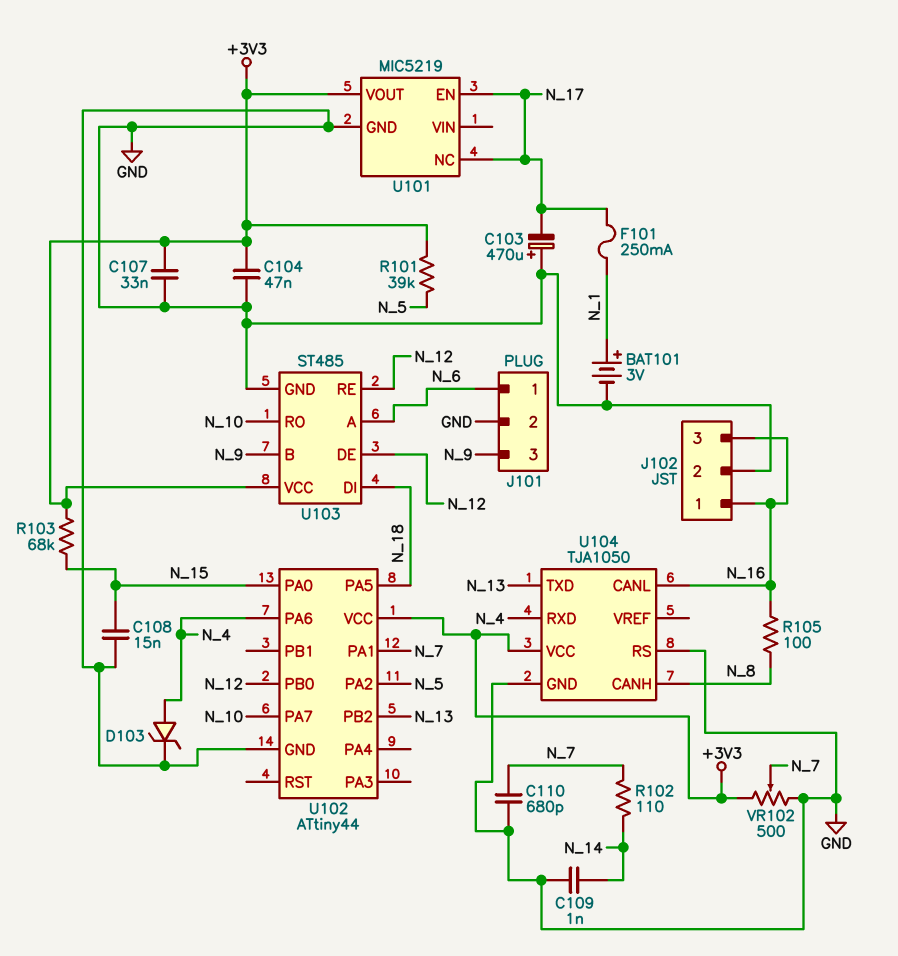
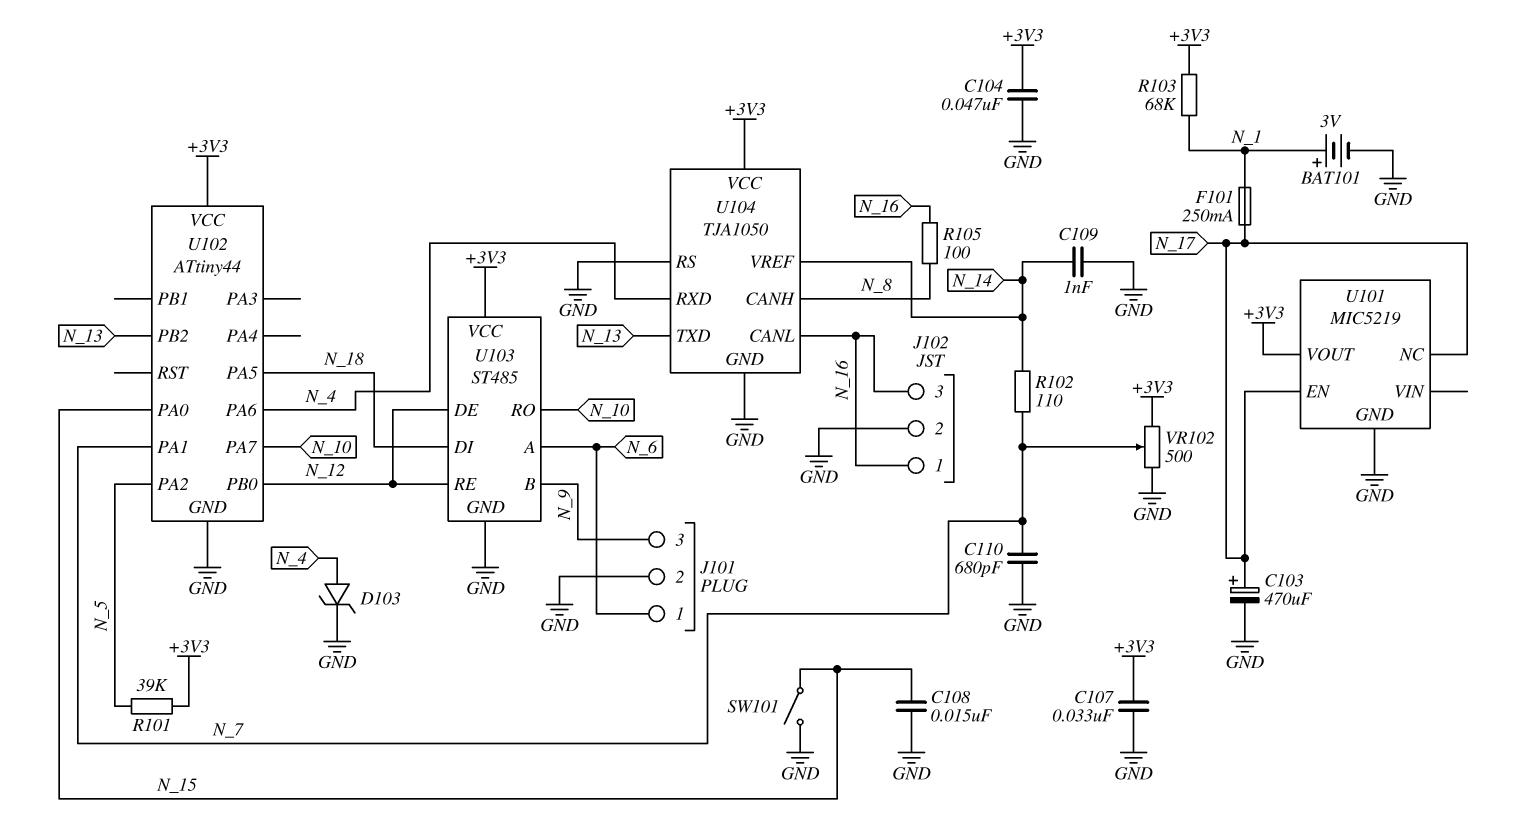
C103: 470uF (plus GND, minus N_17) -> 470uF (plus N_17, minus GND)
R103: 68k (+3V3, N_15) -> 68k (+3V3, N_1)
SW101: none -> switch (GND, N_15)
U104 pin VREF: none -> N_14

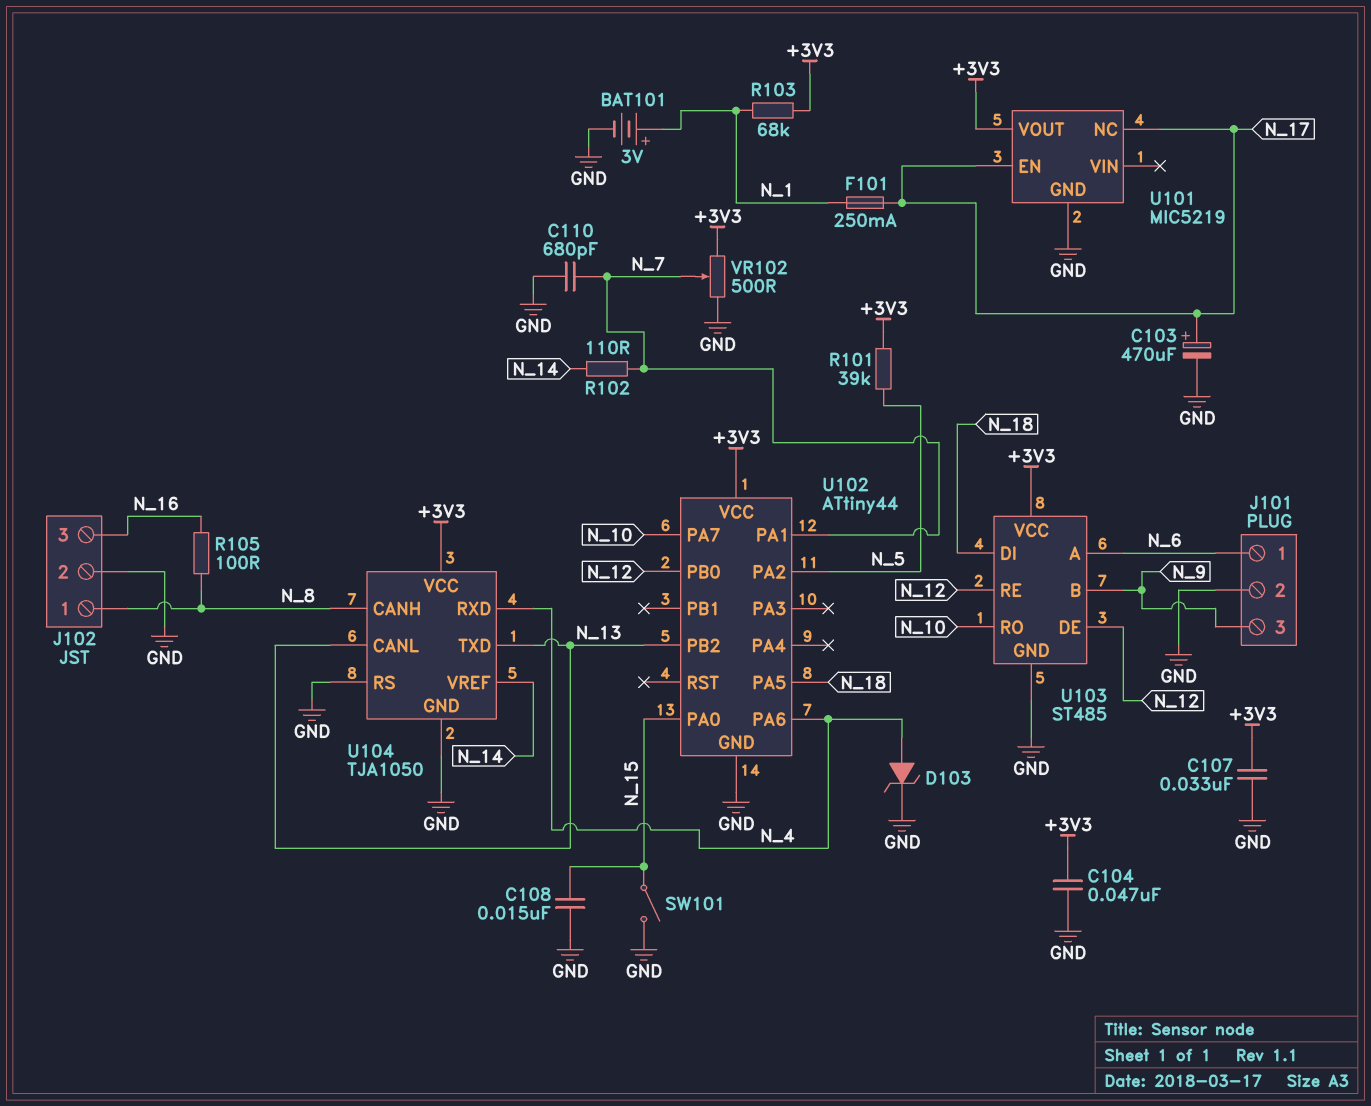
C109: 1nF (GND, N_14) -> none
J102 pin 1: N_16 -> N_8
U104 pin CANL: N_16 -> N_13

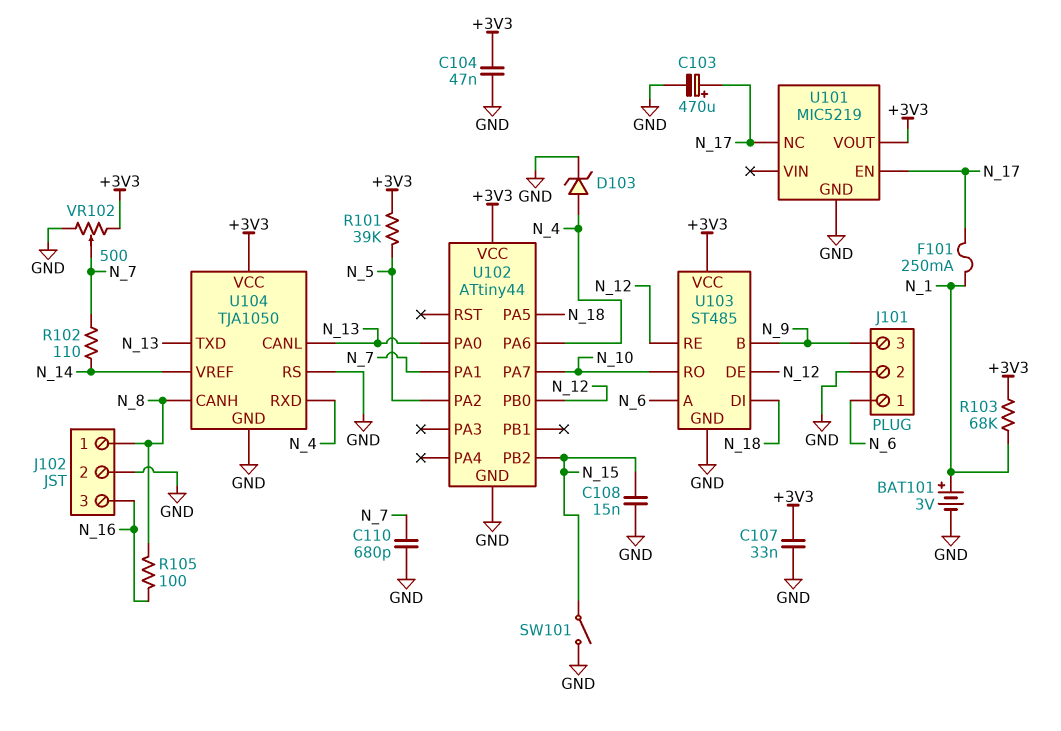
U102 pin PA0: N_15 -> N_13
U102 pin PB2: N_13 -> N_15

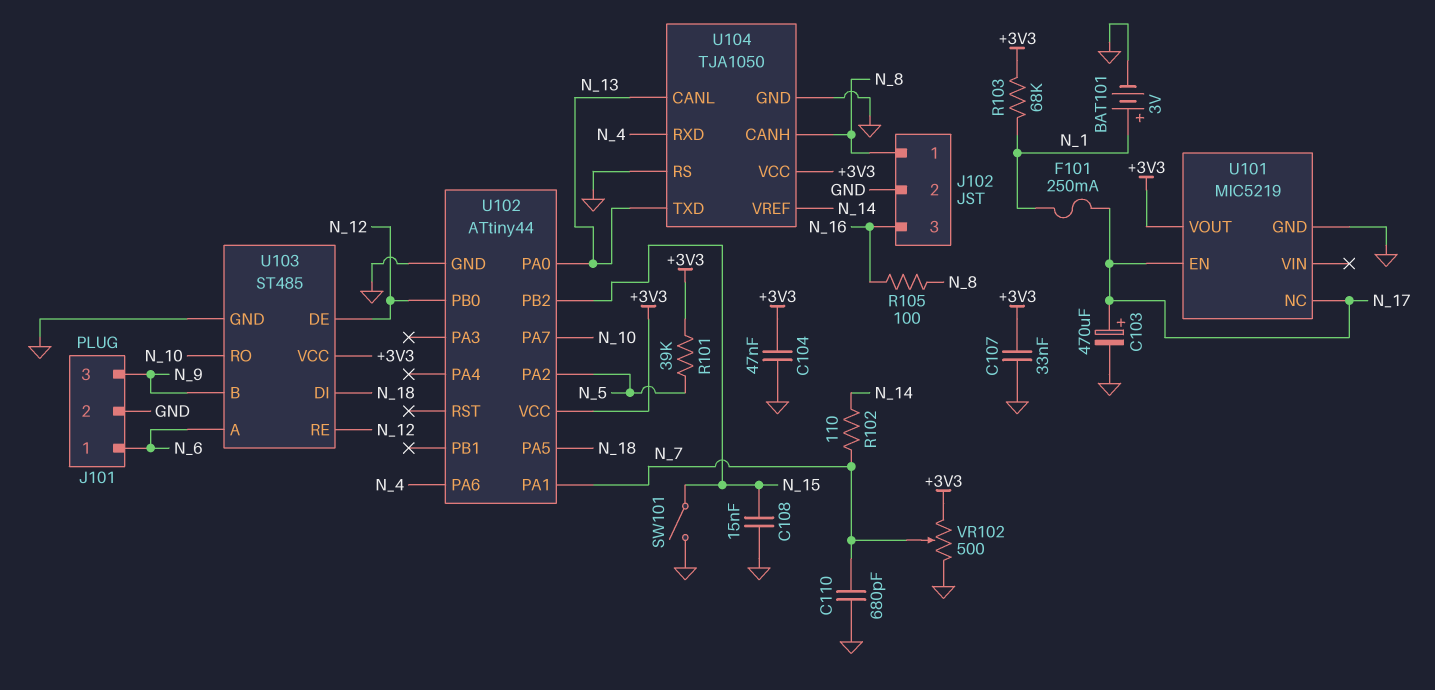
D103: zener (A N_4, K GND) -> none

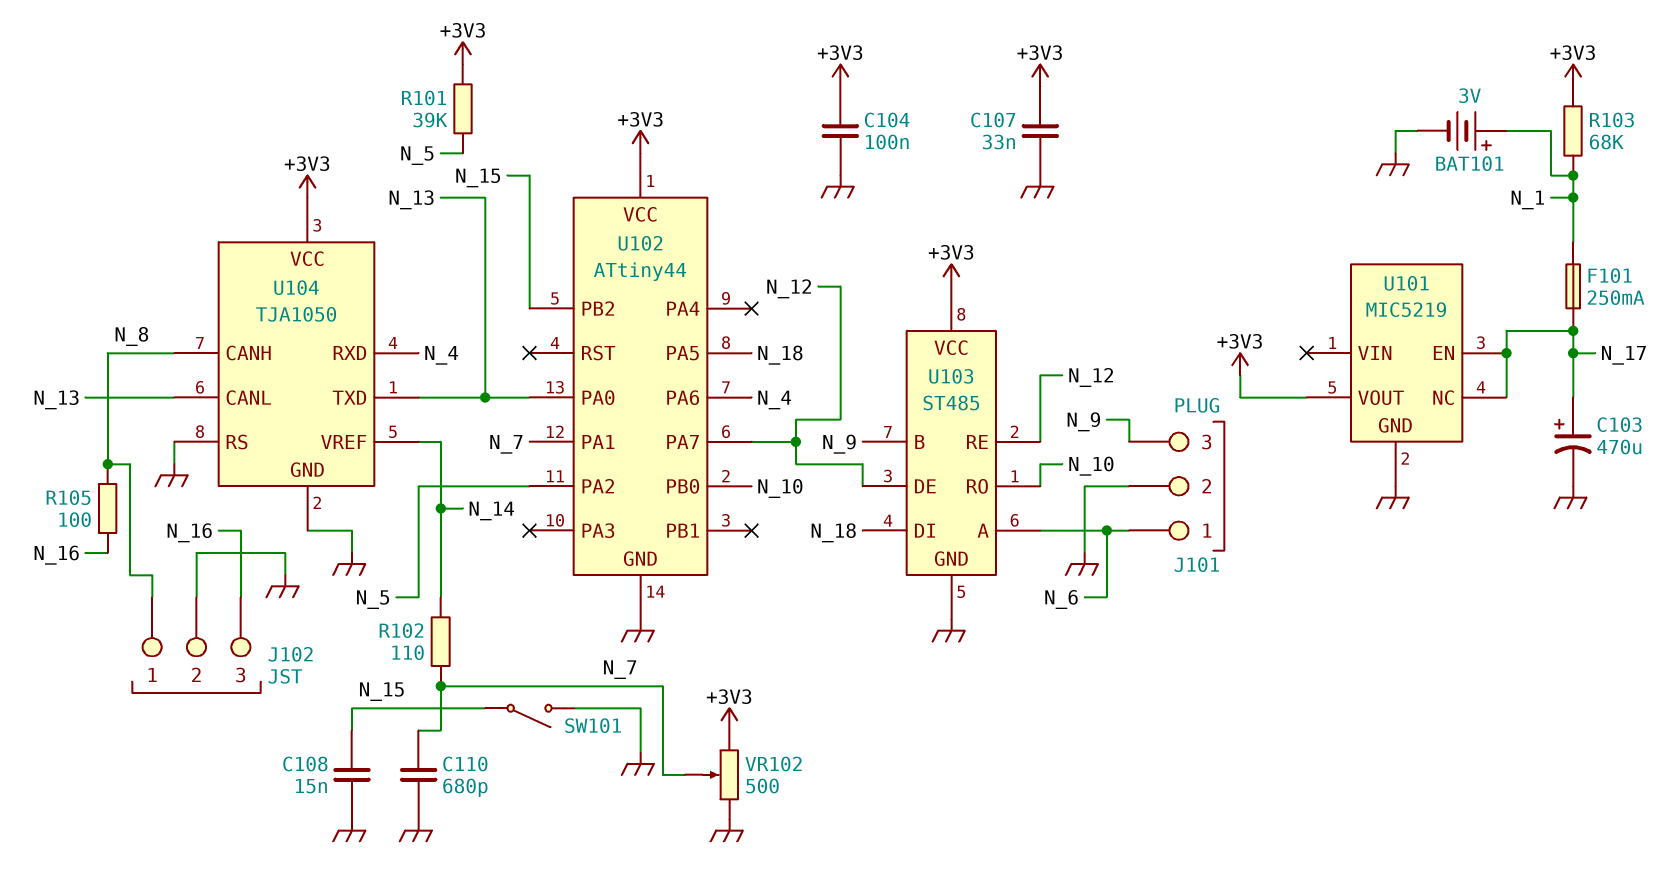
C104: 47nF (+3V3, GND) -> 100nF (+3V3, GND)
U102 pin PA7: N_10 -> N_12
U102 pin PB0: N_12 -> N_10

